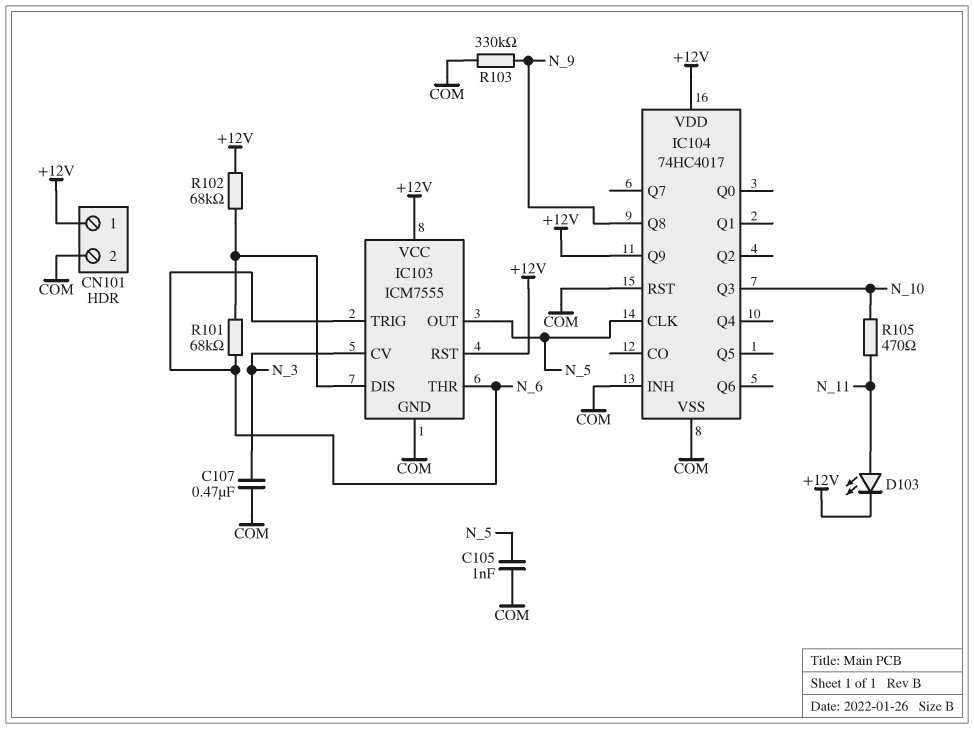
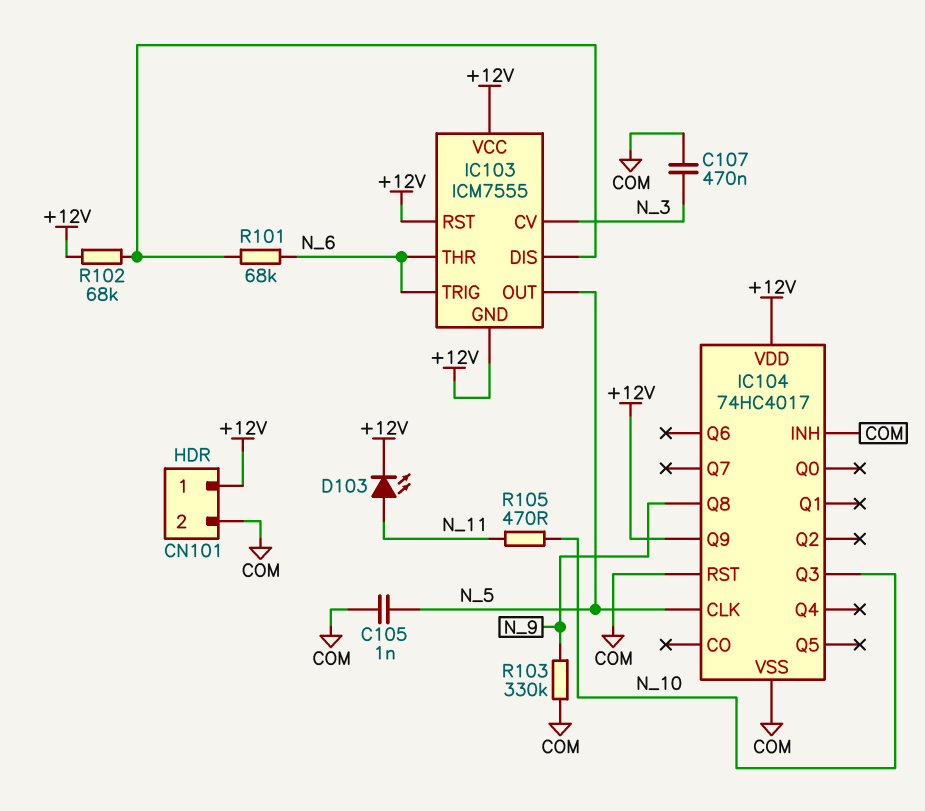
IC103 pin GND: COM -> +12V

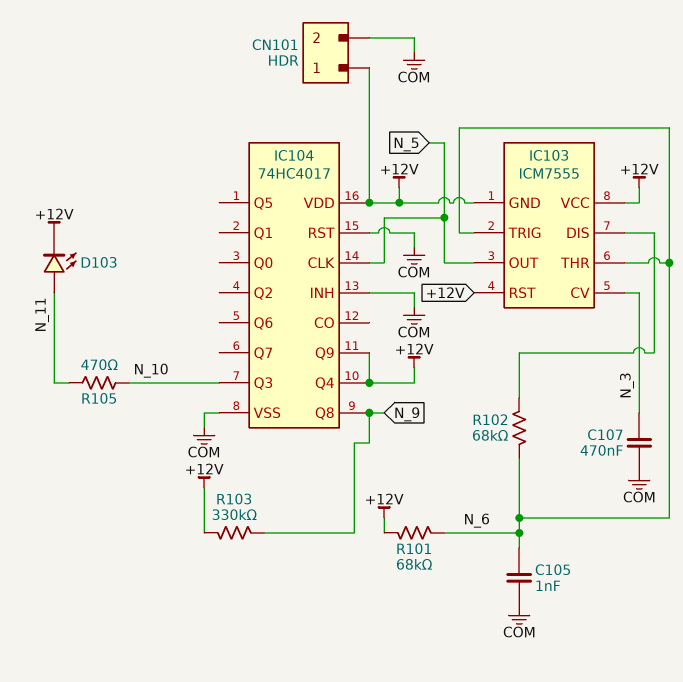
C105: 1nF (COM, N_5) -> 1nF (COM, N_6)
IC104 pin Q4: none -> +12V
R101: 68k (IC103/DIS, N_6) -> 68k (+12V, N_6)
R102: 68k (+12V, IC103/DIS) -> 68k (IC103/DIS, N_6)
R103: 330k (COM, N_9) -> 330k (+12V, N_9)

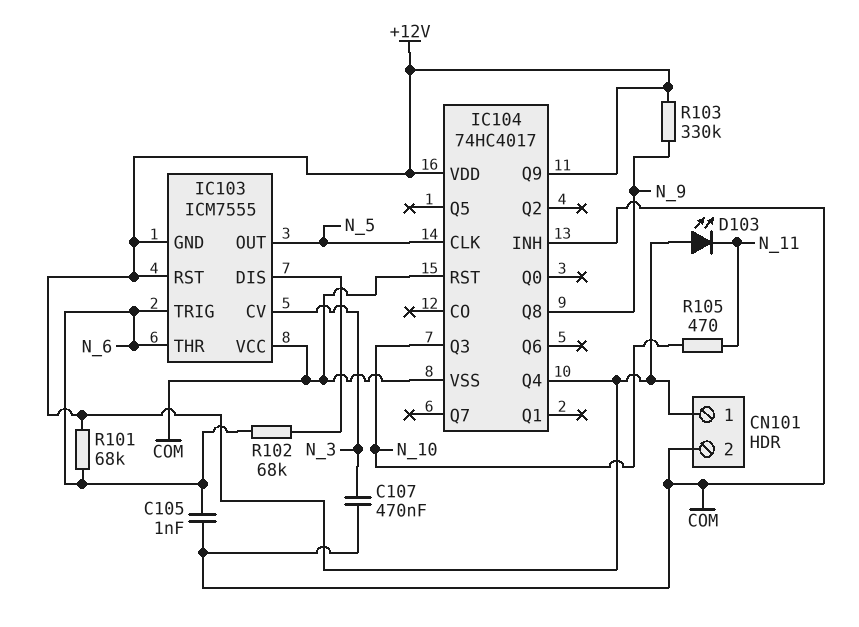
D103: LED (A N_11, K +12V) -> LED (A +12V, K N_11)
IC103 pin VCC: +12V -> COM

